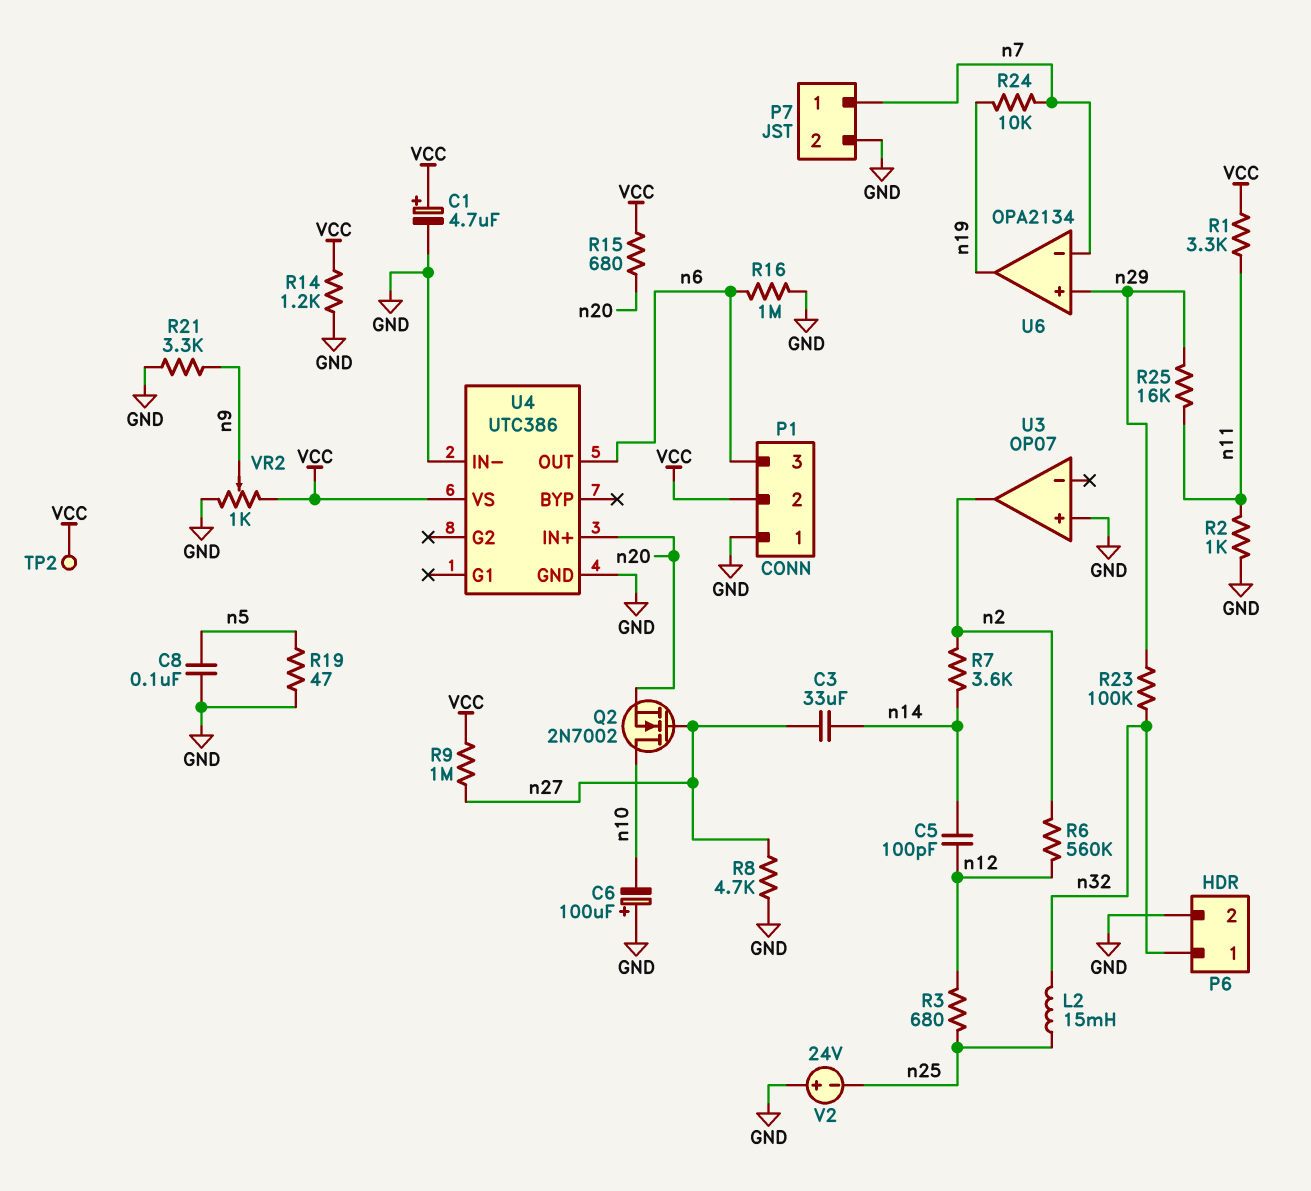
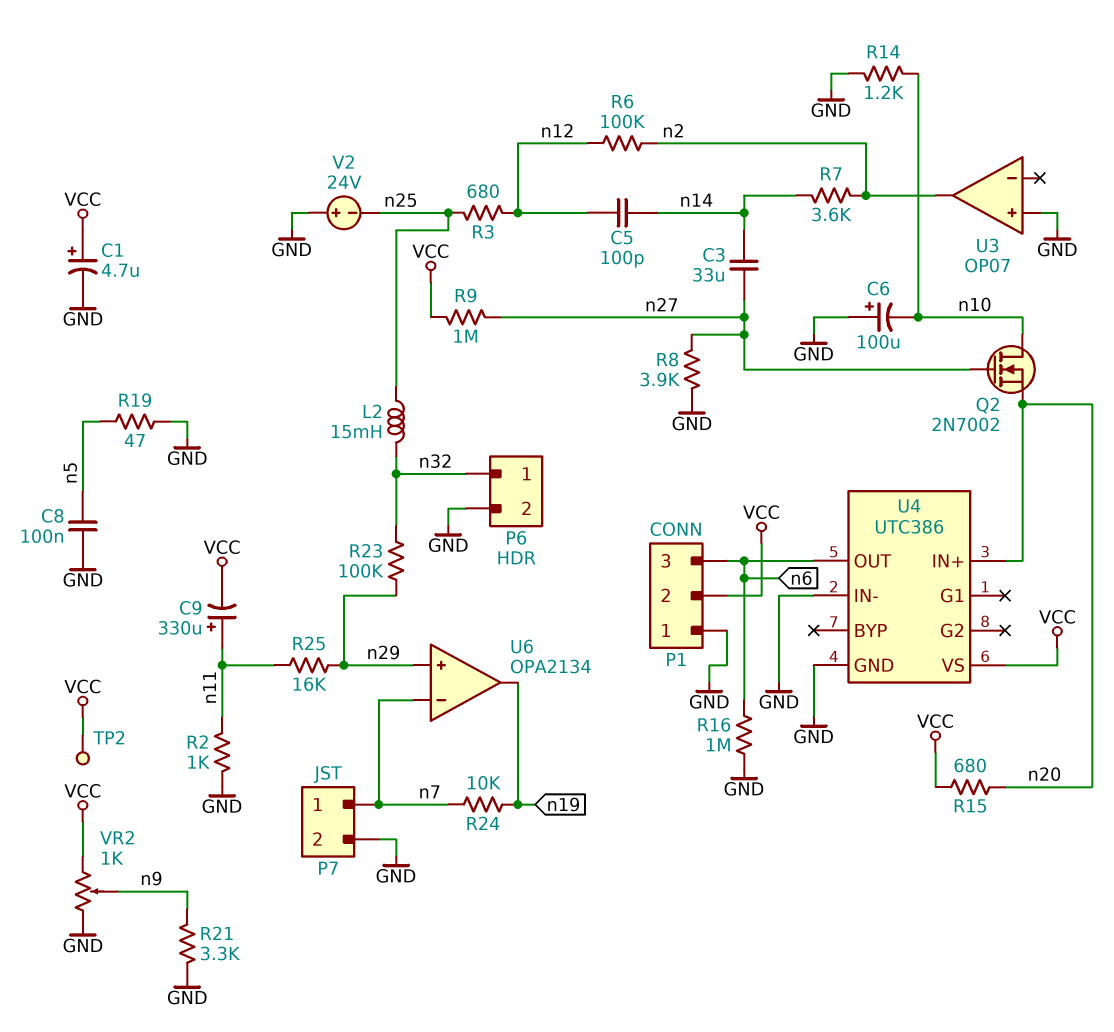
C9: none -> 330uF (plus n11, minus VCC)
R1: 3.3k (VCC, n11) -> none
R6: 560k (n2, n12) -> 100k (n2, n12)
R8: 4.7k (GND, n27) -> 3.9k (GND, n27)
R14: 1.2k (GND, VCC) -> 1.2k (GND, n10)

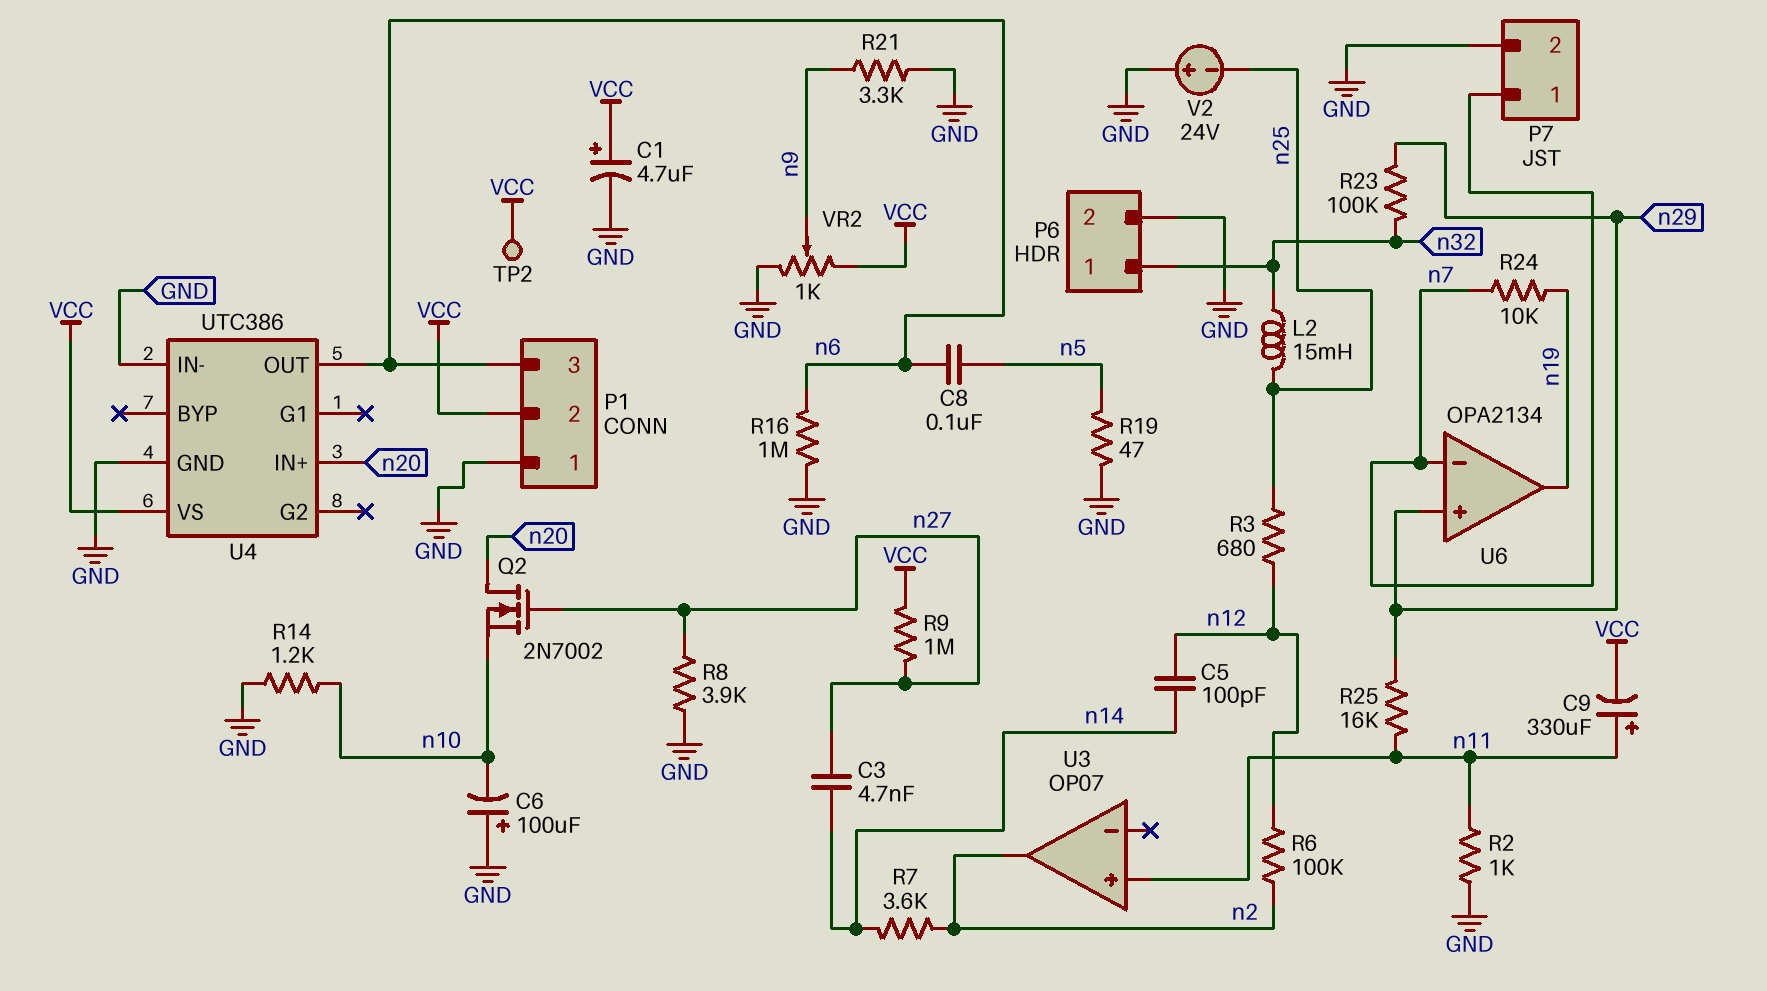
C3: 33uF (n14, n27) -> 4.7nF (n14, n27)
C8: 100nF (GND, n5) -> 100nF (n5, n6)
Q2: NMOS 2N7002 (G n27, D n10, S n20) -> NMOS 2N7002 (G n27, D n20, S n10)
R15: 680 (VCC, n20) -> none
U3 pin in+: GND -> n11

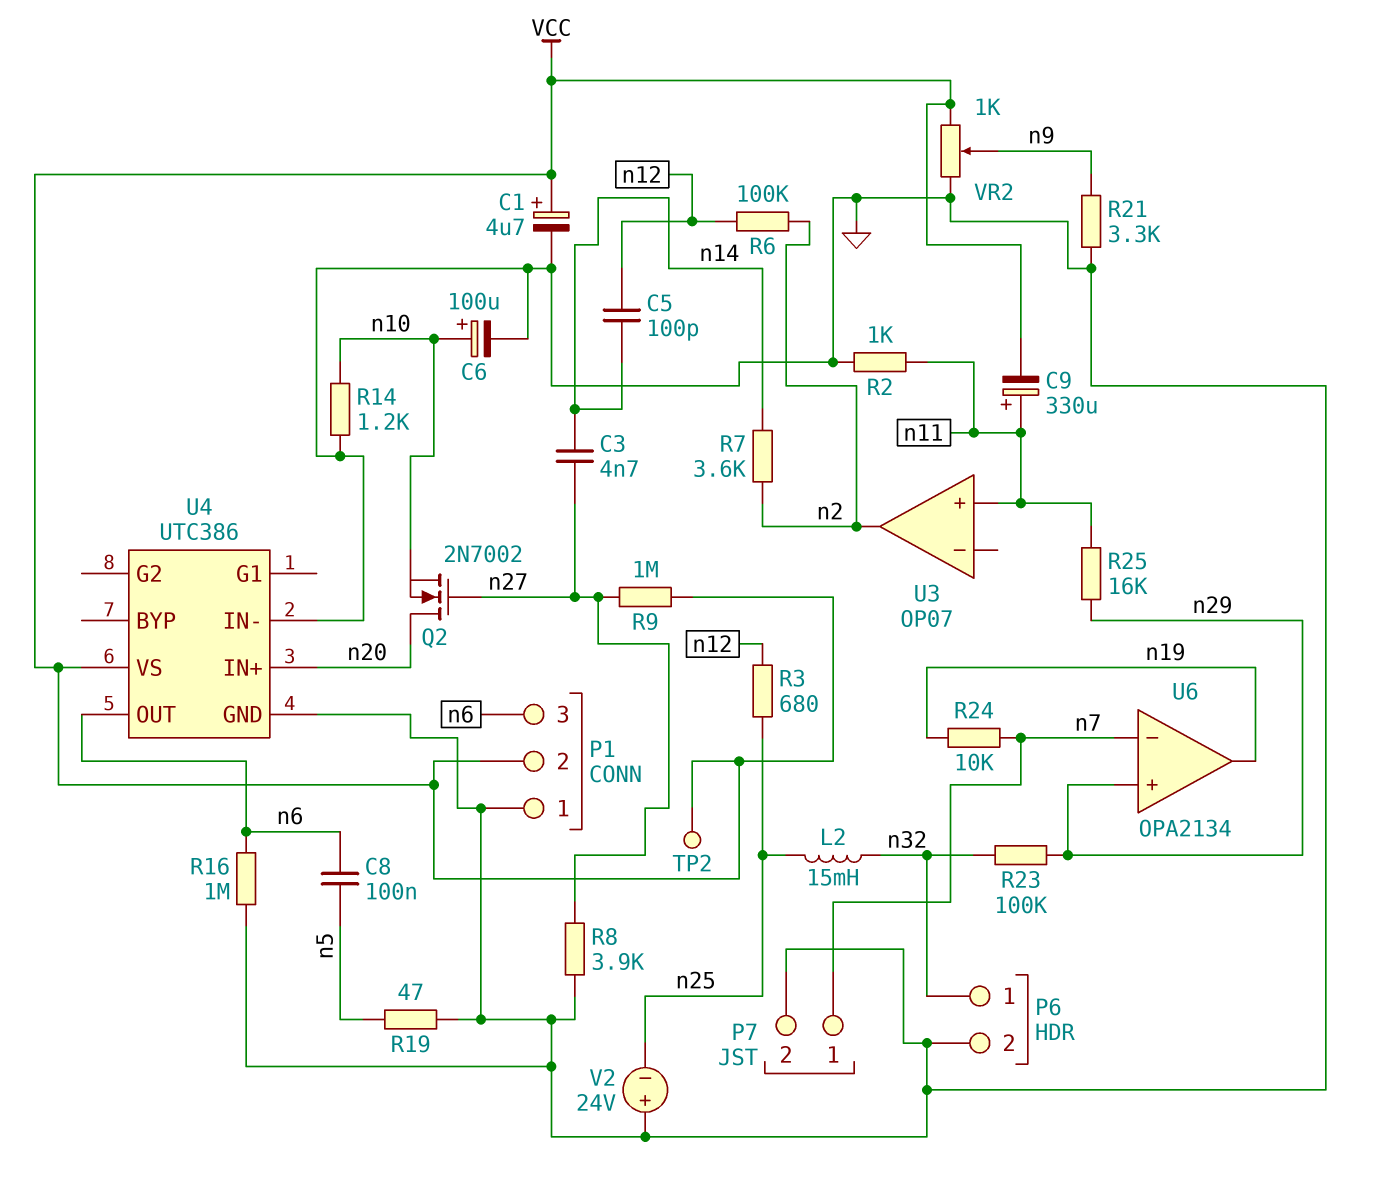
C6: 100uF (plus GND, minus n10) -> 100uF (plus n10, minus GND)

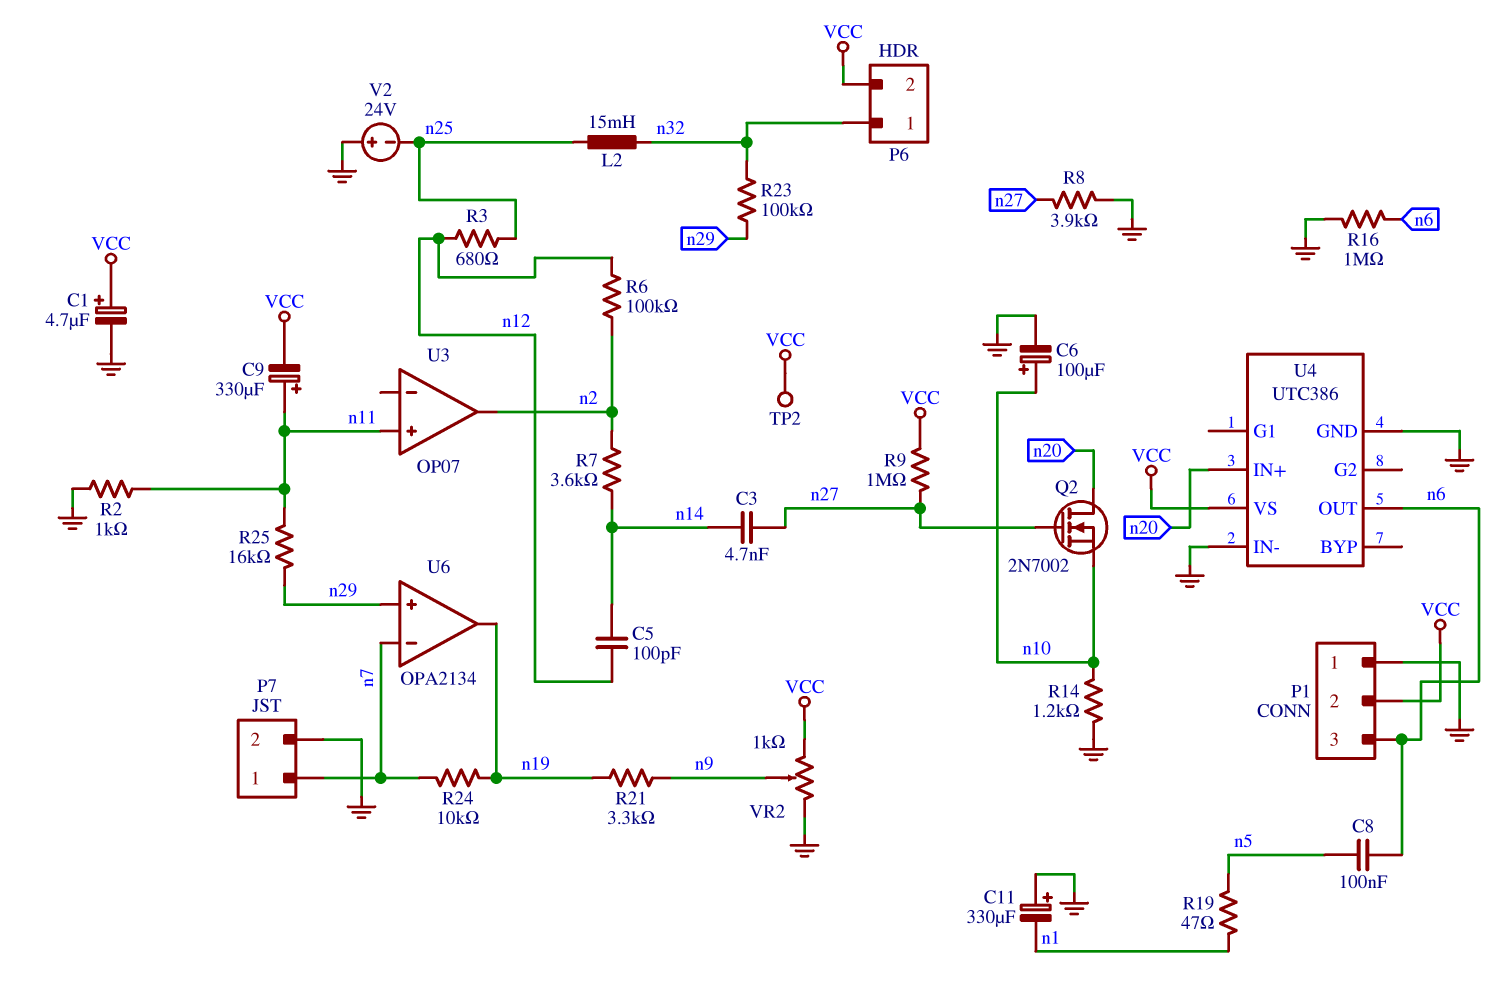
C11: none -> 330uF (plus GND, minus n1)
P6 pin 2: GND -> VCC
R19: 47 (GND, n5) -> 47 (n1, n5)
R21: 3.3k (GND, n9) -> 3.3k (n9, n19)

